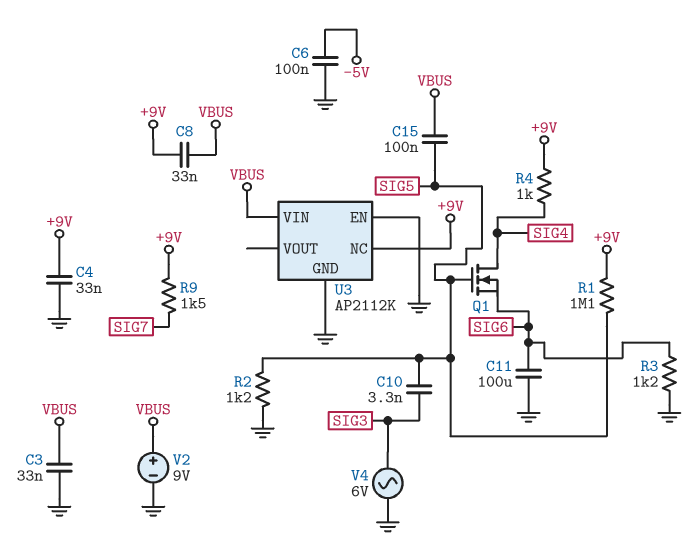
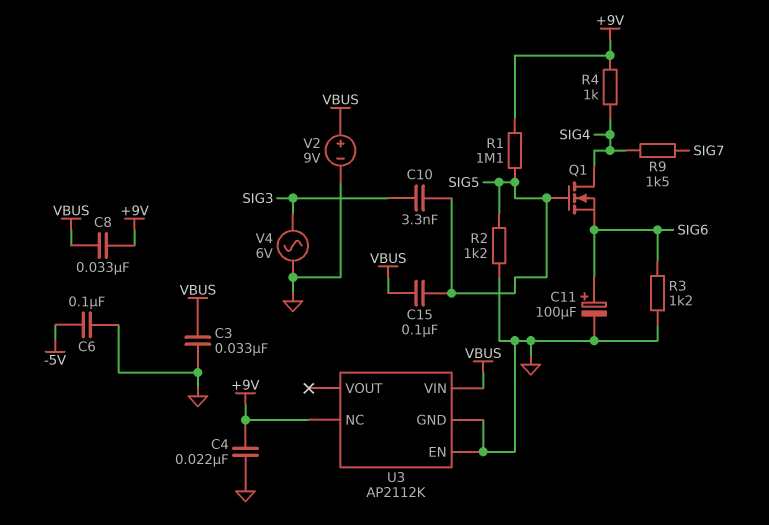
C4: 33nF (+9V, GND) -> 22nF (+9V, GND)
C11: 100uF (GND, SIG6) -> 100uF (plus SIG6, minus GND)
R9: 1.5k (+9V, SIG7) -> 1.5k (SIG4, SIG7)

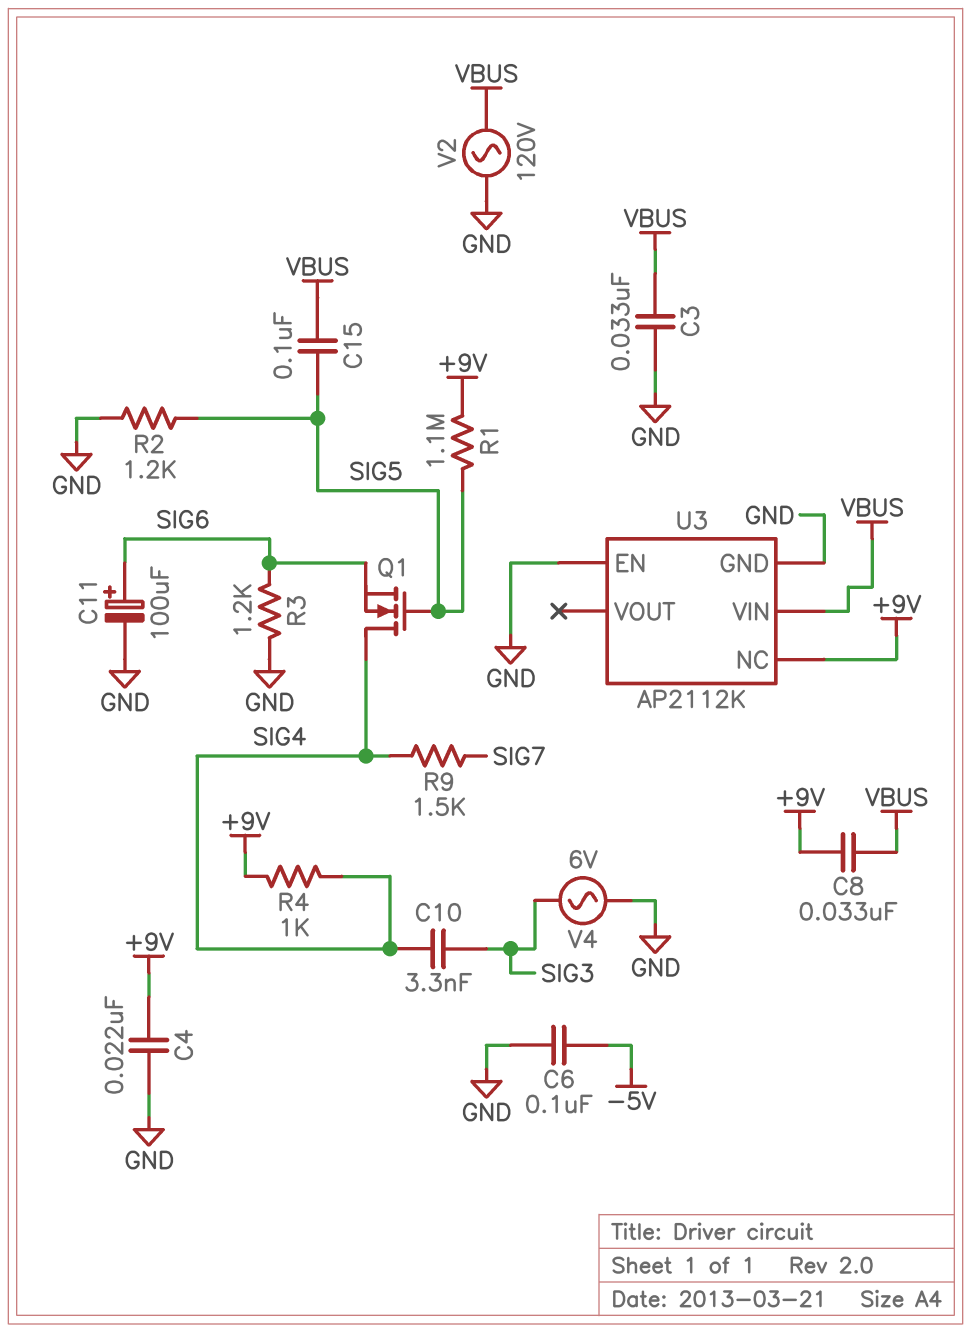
C10: 3.3nF (SIG3, SIG5) -> 3.3nF (SIG3, SIG4)
V2: 9V (plus VBUS, minus GND) -> AC 120V (GND, VBUS)

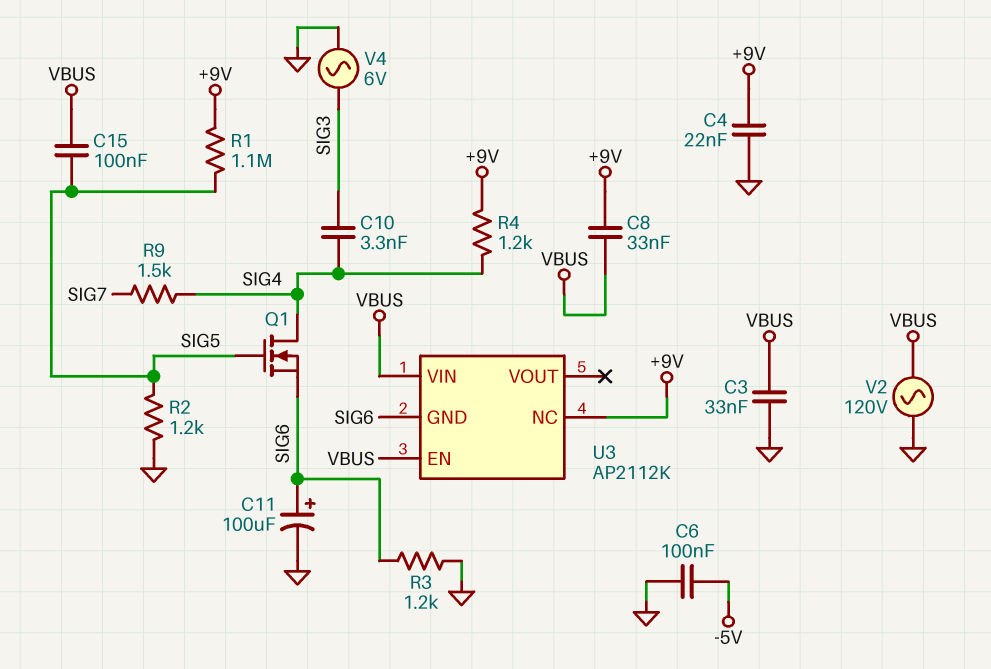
R4: 1k (+9V, SIG4) -> 1.2k (+9V, SIG4)
U3 pin EN: GND -> VBUS
U3 pin GND: GND -> SIG6

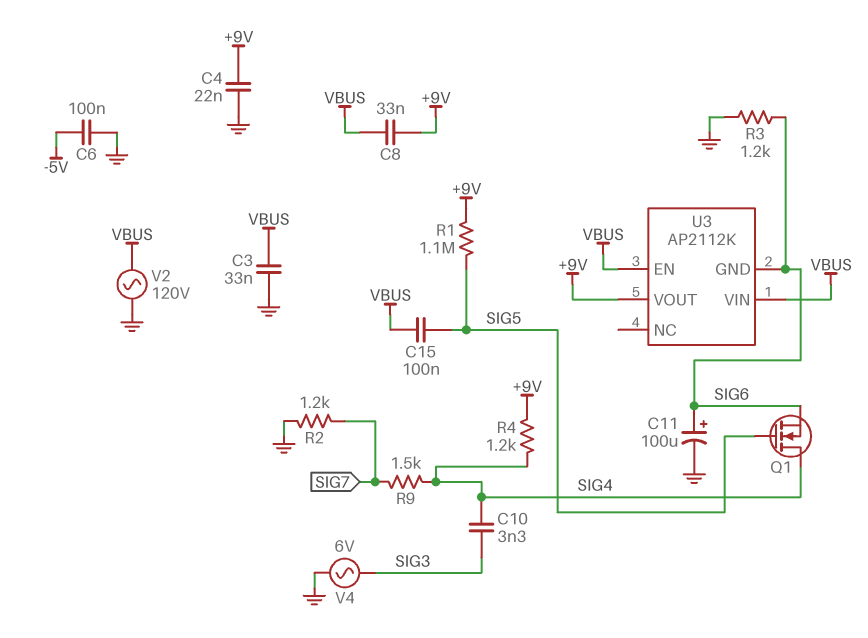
R2: 1.2k (GND, SIG5) -> 1.2k (GND, SIG7)
U3 pin NC: +9V -> none
U3 pin VOUT: none -> +9V

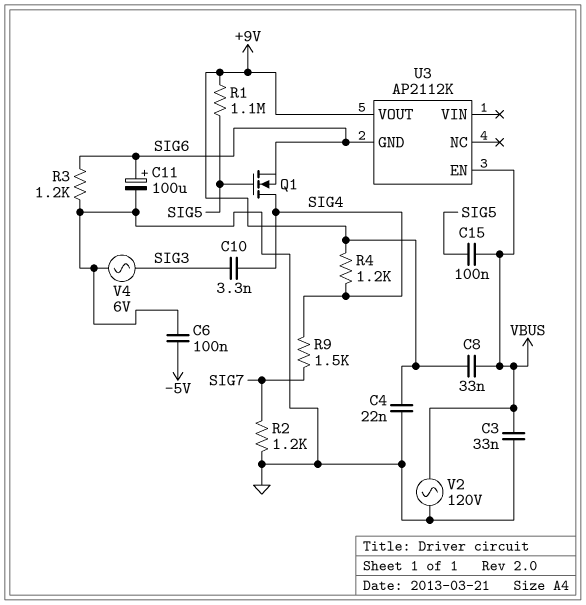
U3 pin VIN: VBUS -> none

